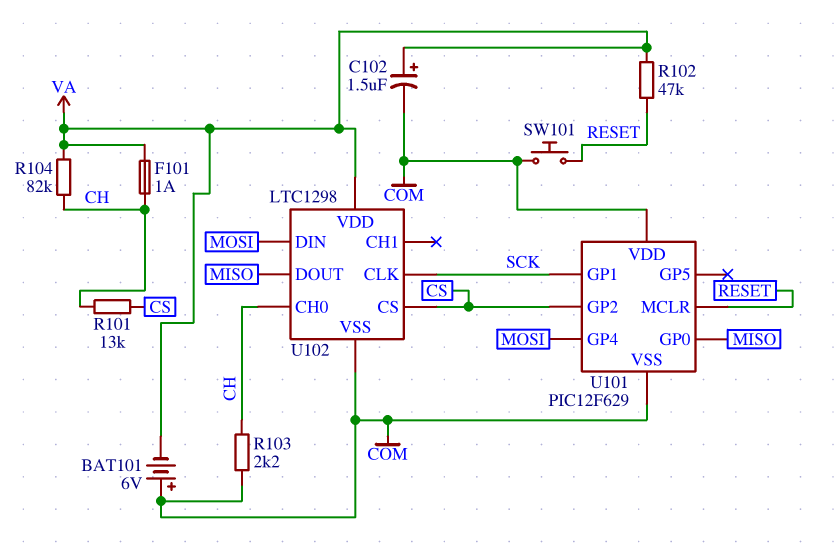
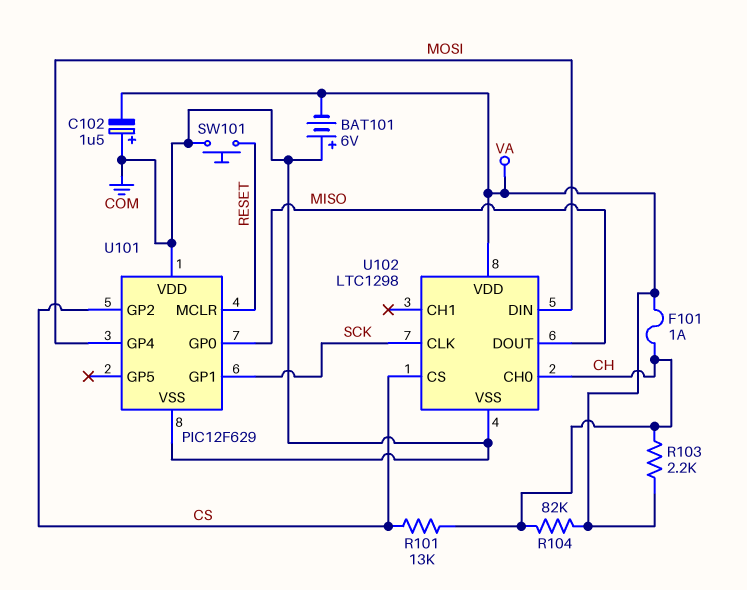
C102: 1.5uF (plus VA, minus COM) -> 1.5uF (plus COM, minus VA)
R102: 47k (RESET, VA) -> none
R103: 2.2k (CH, COM) -> 2.2k (CH, VA)

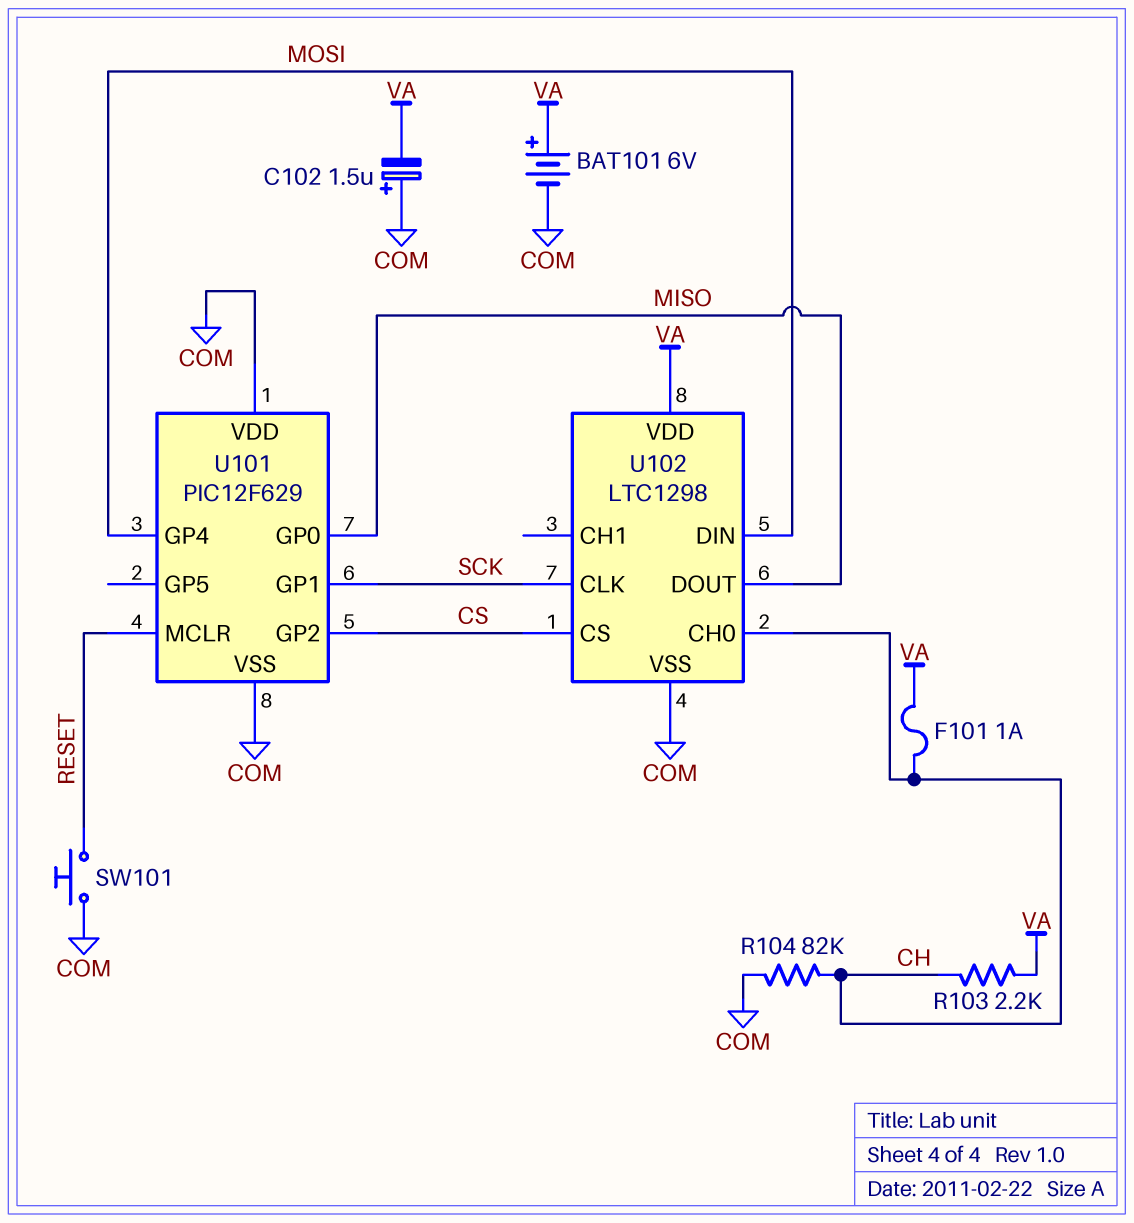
BAT101: 6V (plus COM, minus VA) -> 6V (plus VA, minus COM)
R101: 13k (CH, CS) -> none
R104: 82k (CH, VA) -> 82k (CH, COM)

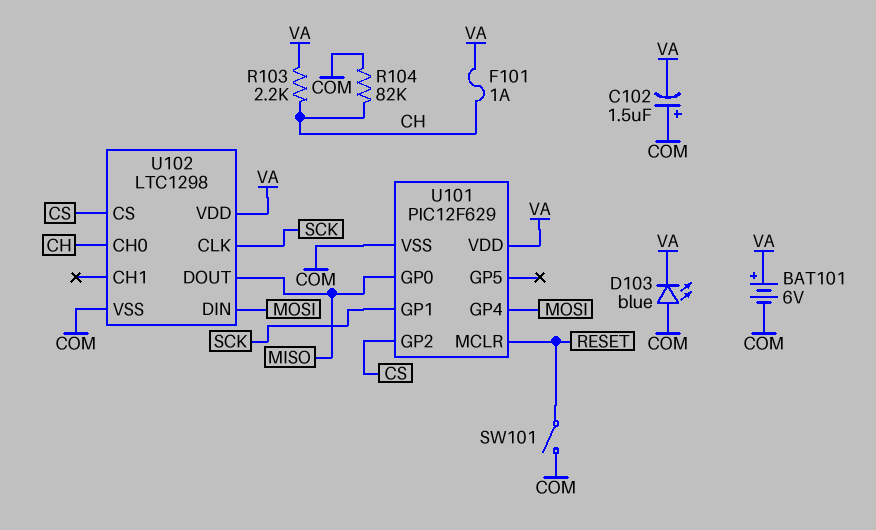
D103: none -> LED blue (A COM, K VA)
SW101: button (COM, RESET) -> switch (COM, RESET)
U101 pin VDD: COM -> VA

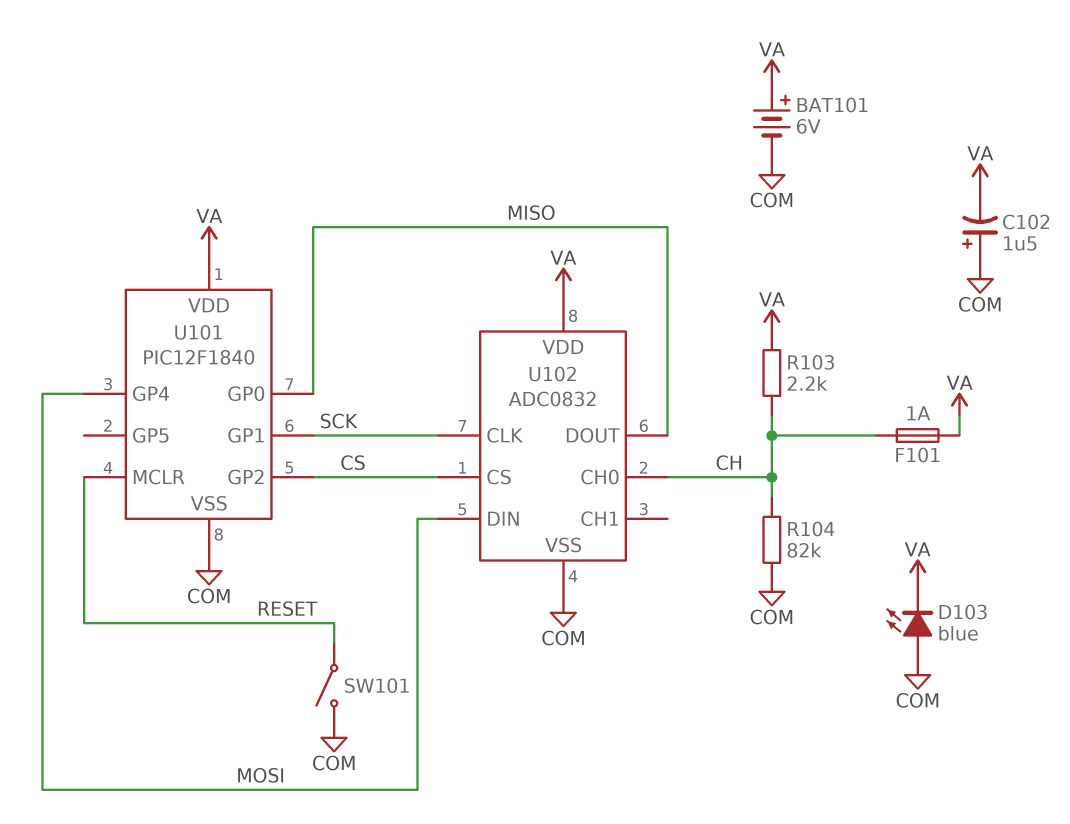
U101: PIC12F629 -> PIC12F1840
U102: LTC1298 -> ADC0832

